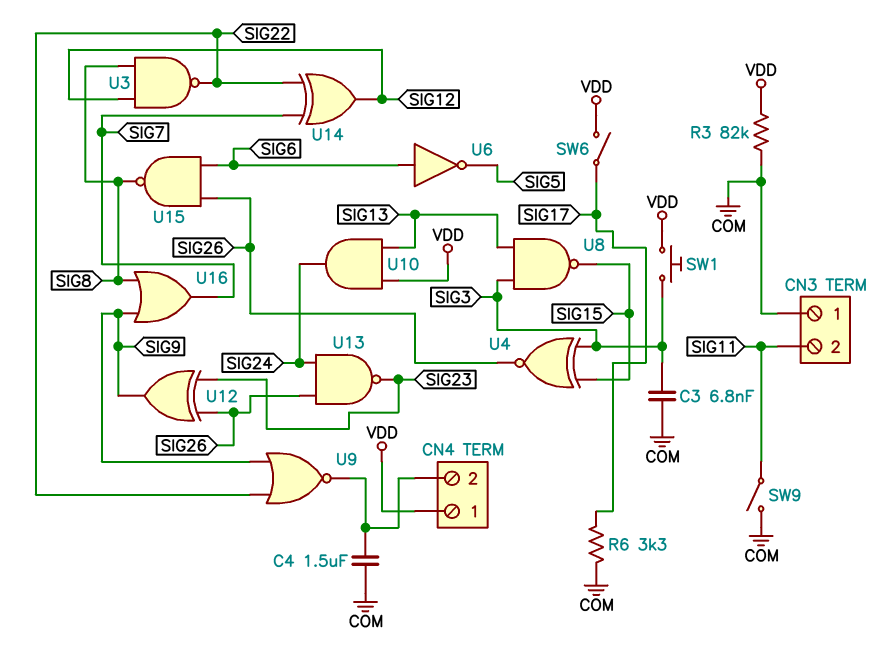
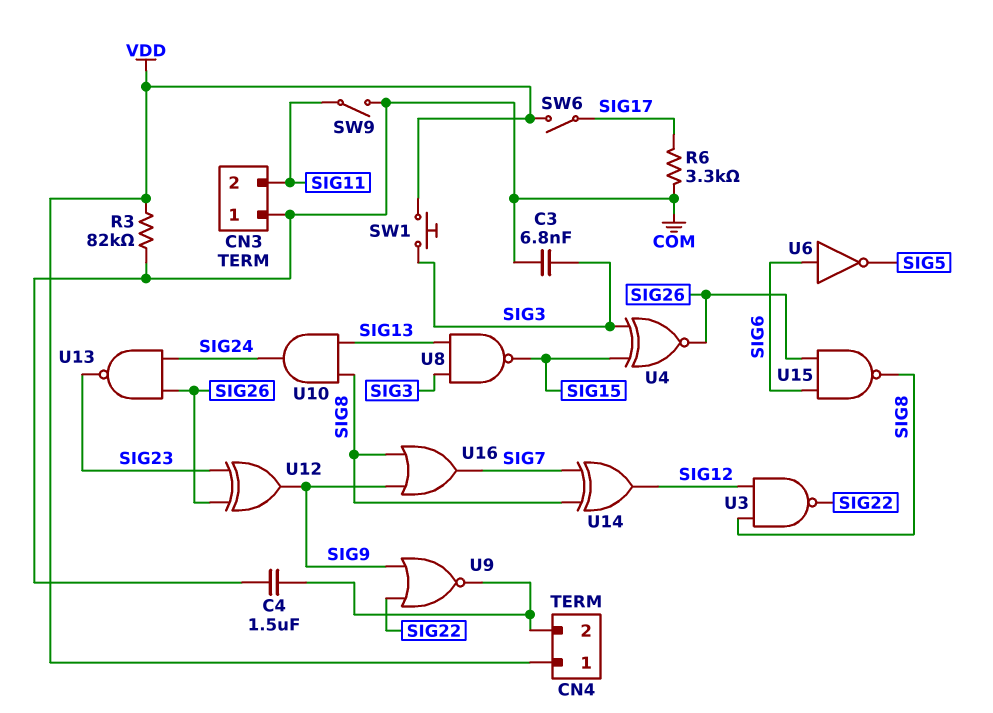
U10: AND (in SIG13, in VDD, out SIG24) -> AND (in SIG8, in SIG13, out SIG24)
U14: XOR (in SIG7, in SIG22, out SIG12) -> XOR (in SIG7, in SIG8, out SIG12)

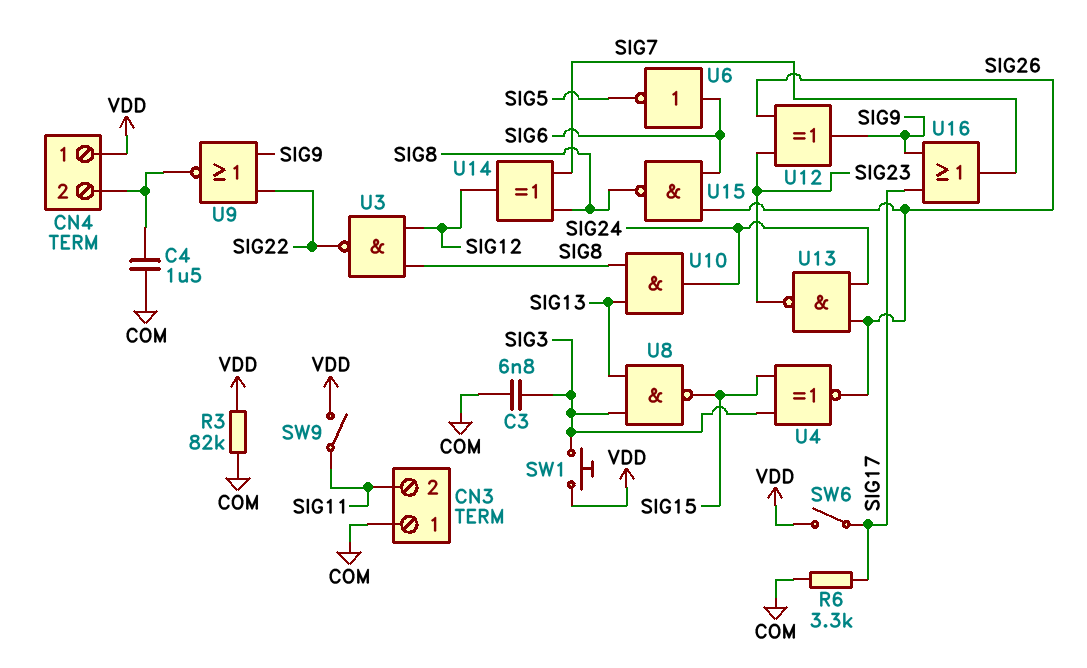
SW9: switch (COM, SIG11) -> switch (SIG11, VDD)
U16: OR (in SIG8, in SIG9, out SIG7) -> OR (in SIG9, in SIG17, out SIG7)

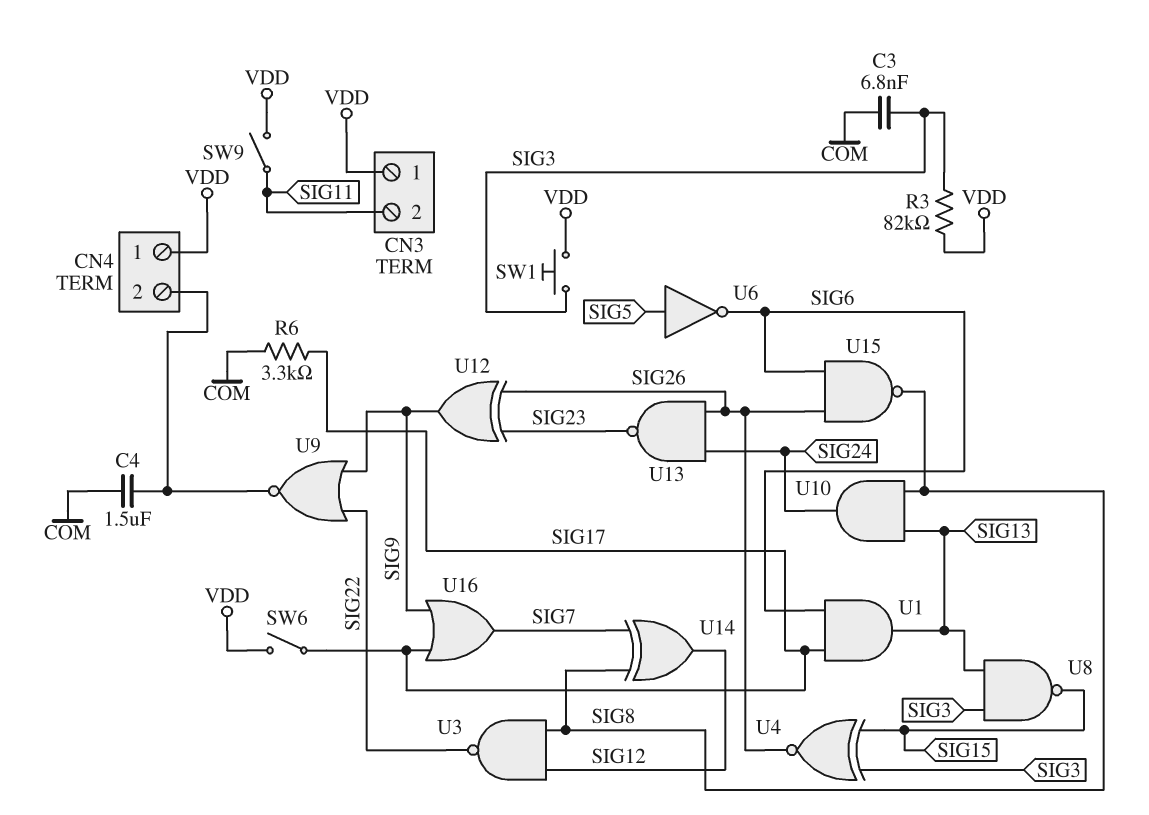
CN3 pin 1: COM -> VDD
R3: 82k (COM, VDD) -> 82k (SIG3, VDD)
U1: none -> AND (in SIG6, in SIG17, out SIG13)
U6: NOT (in SIG6, out SIG5) -> NOT (in SIG5, out SIG6)

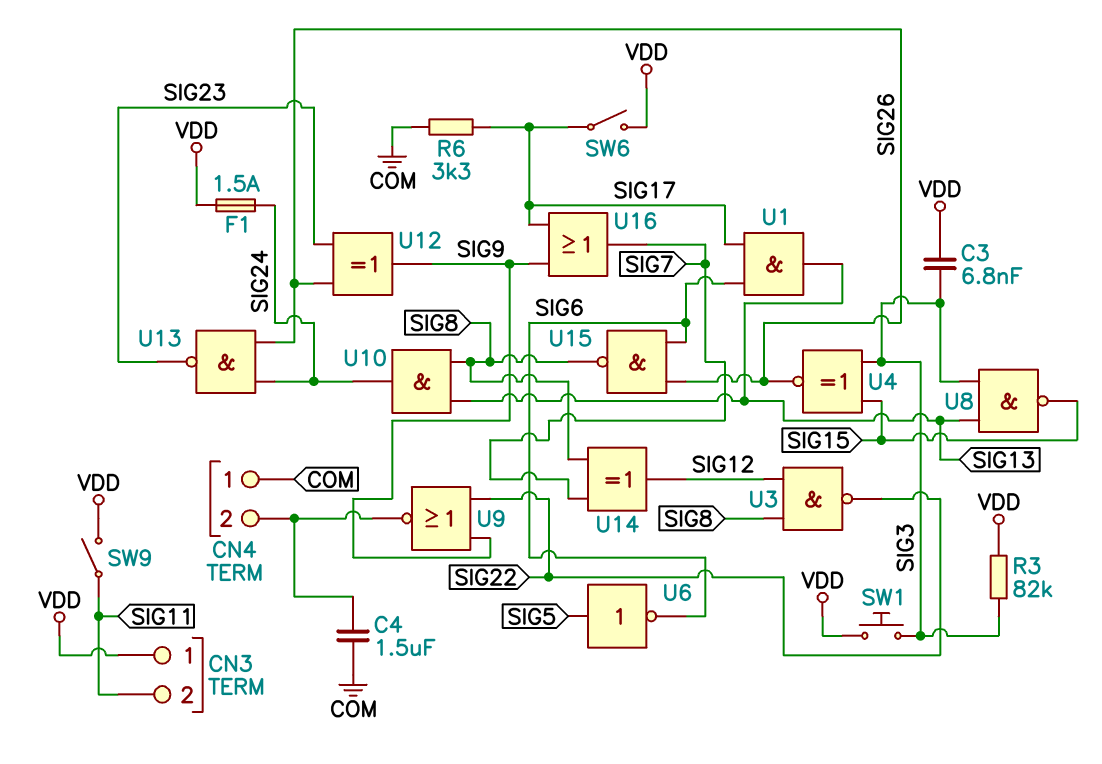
C3: 6.8nF (COM, SIG3) -> 6.8nF (SIG3, VDD)
CN4 pin 1: VDD -> COM
F1: none -> 1.5A (SIG24, VDD)

